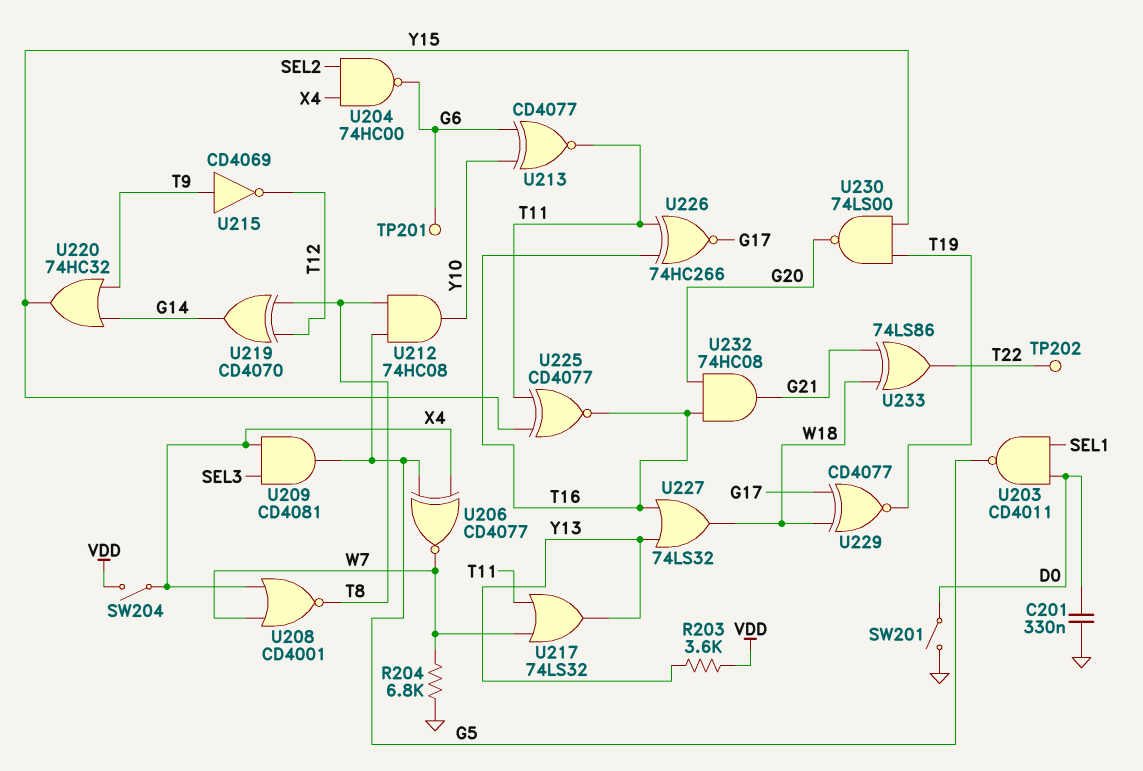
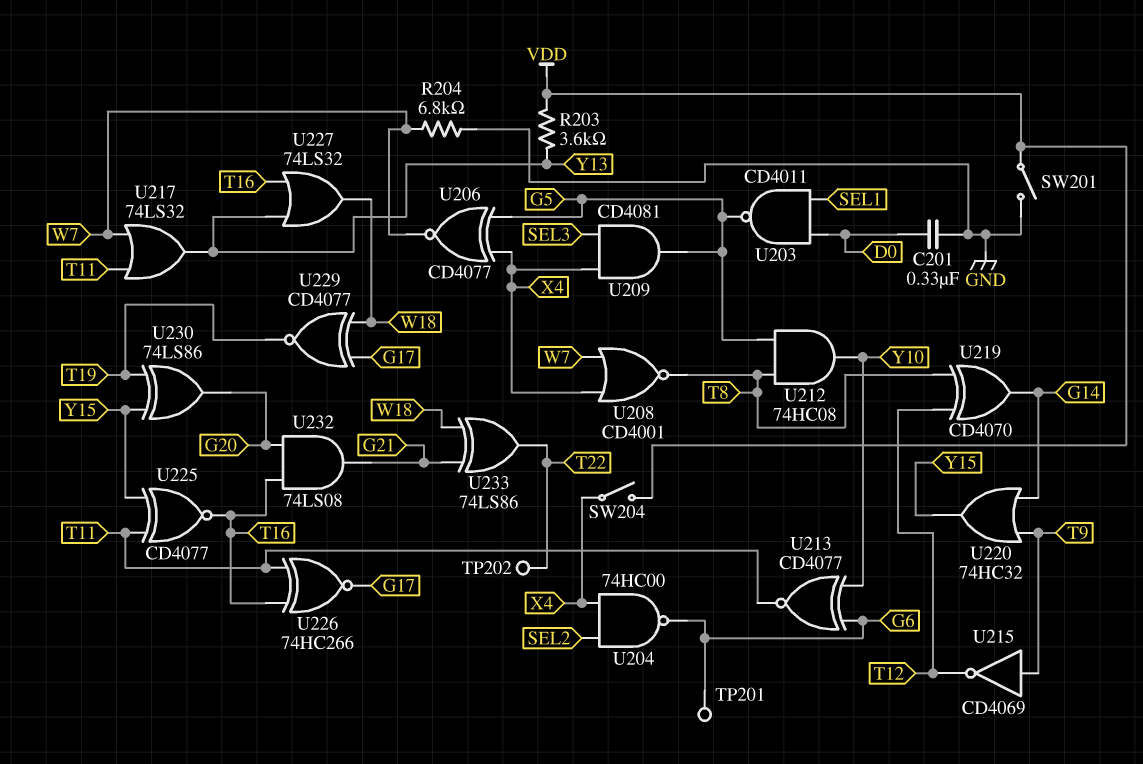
SW201: switch (D0, GND) -> switch (GND, VDD)
U230: NAND 74LS00 (in T19, in Y15, out G20) -> XOR 74LS86 (in T19, in Y15, out G20)
U232: AND 74HC08 (in G20, in T16, out G21) -> AND 74LS08 (in G20, in T16, out G21)

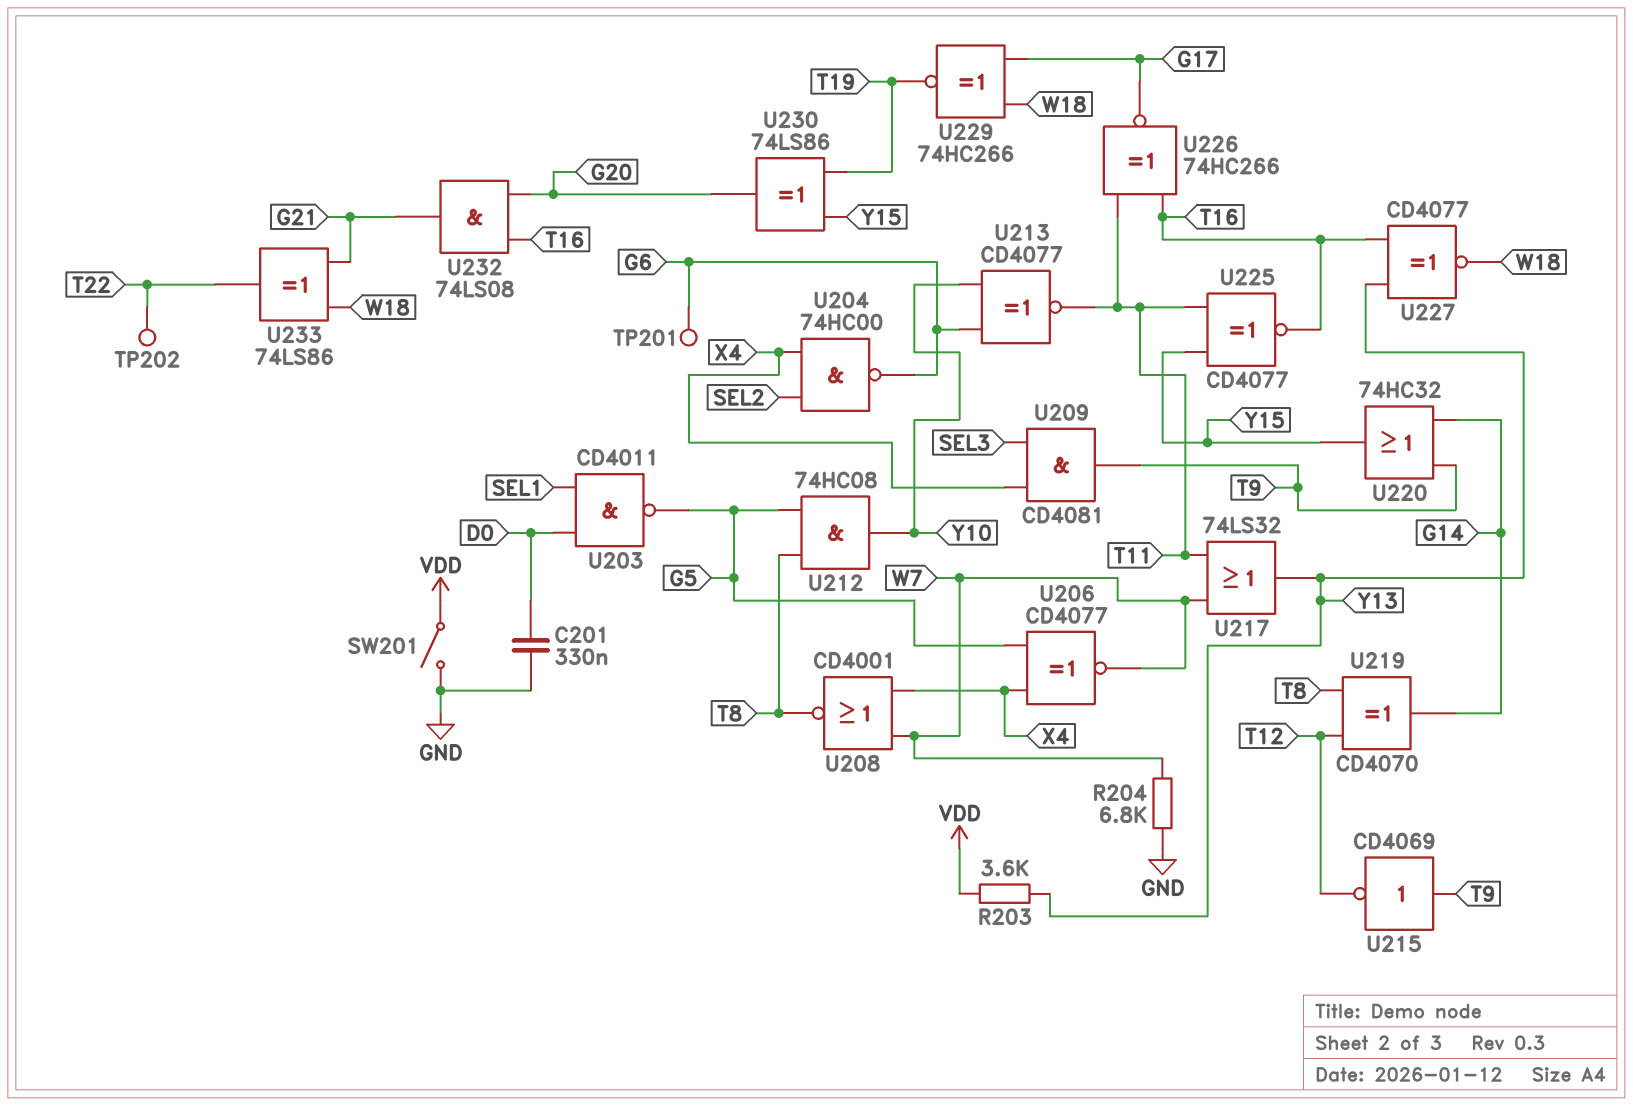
SW204: switch (VDD, X4) -> none
U209: AND CD4081 (in SEL3, in X4, out G5) -> AND CD4081 (in SEL3, in X4, out T9)
U227: OR 74LS32 (in T16, in Y13, out W18) -> XNOR CD4077 (in T16, in Y13, out W18)
U229: XNOR CD4077 (in G17, in W18, out T19) -> XNOR 74HC266 (in G17, in W18, out T19)

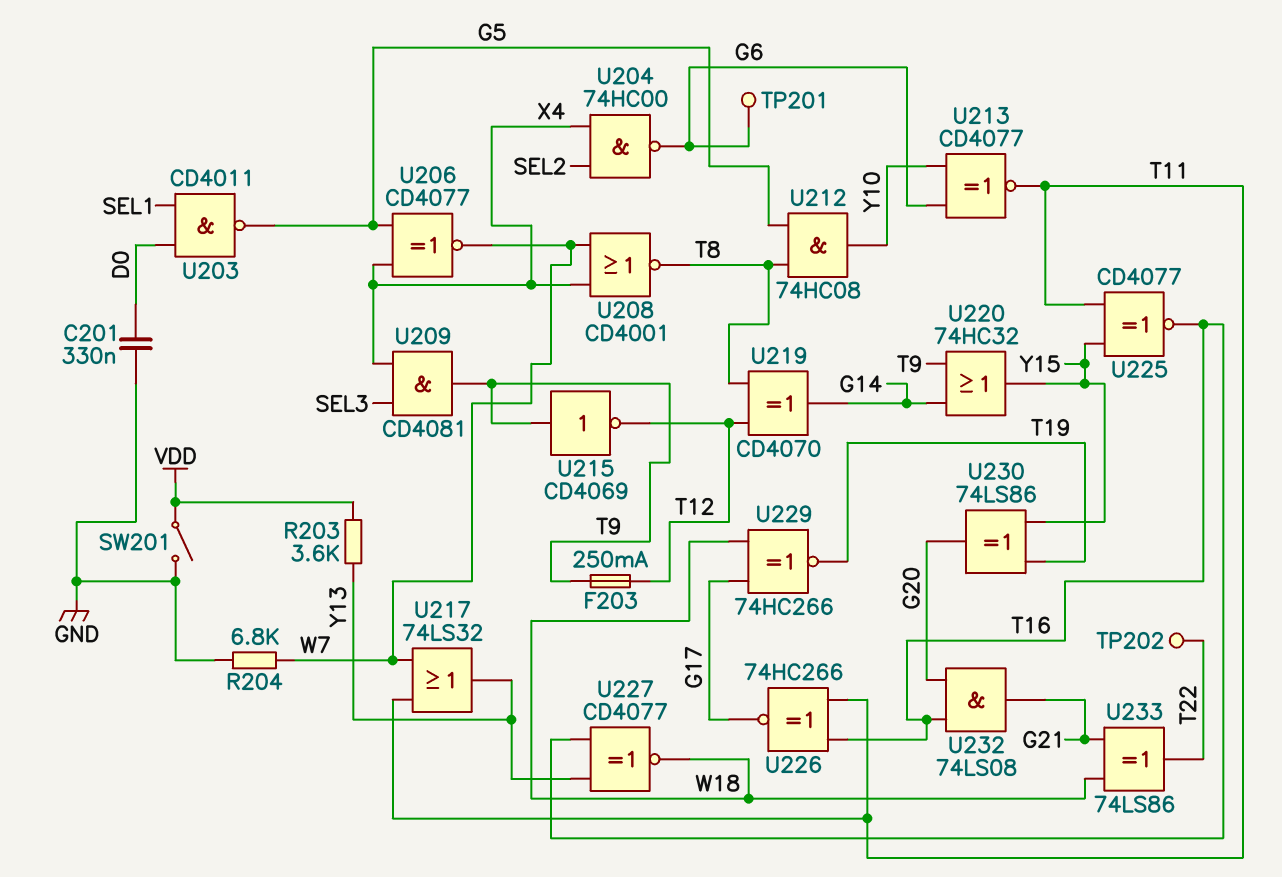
F203: none -> 250mA (T9, T12)

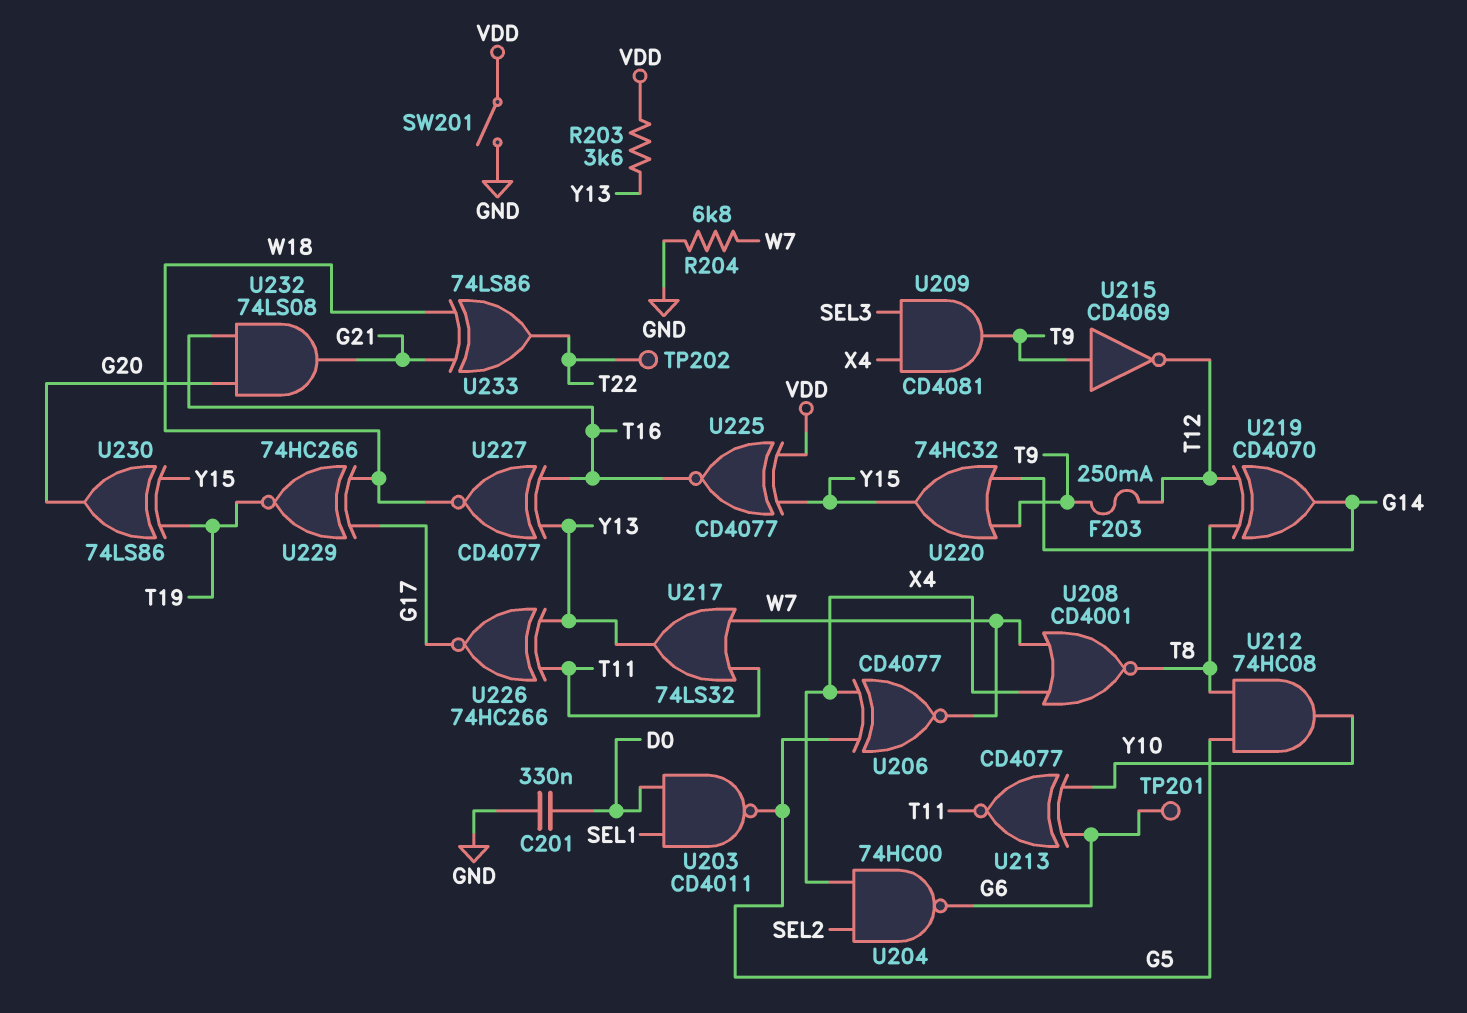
U225: XNOR CD4077 (in T11, in Y15, out T16) -> XNOR CD4077 (in VDD, in Y15, out T16)
U226: XNOR 74HC266 (in T11, in T16, out G17) -> XNOR 74HC266 (in T11, in Y13, out G17)

